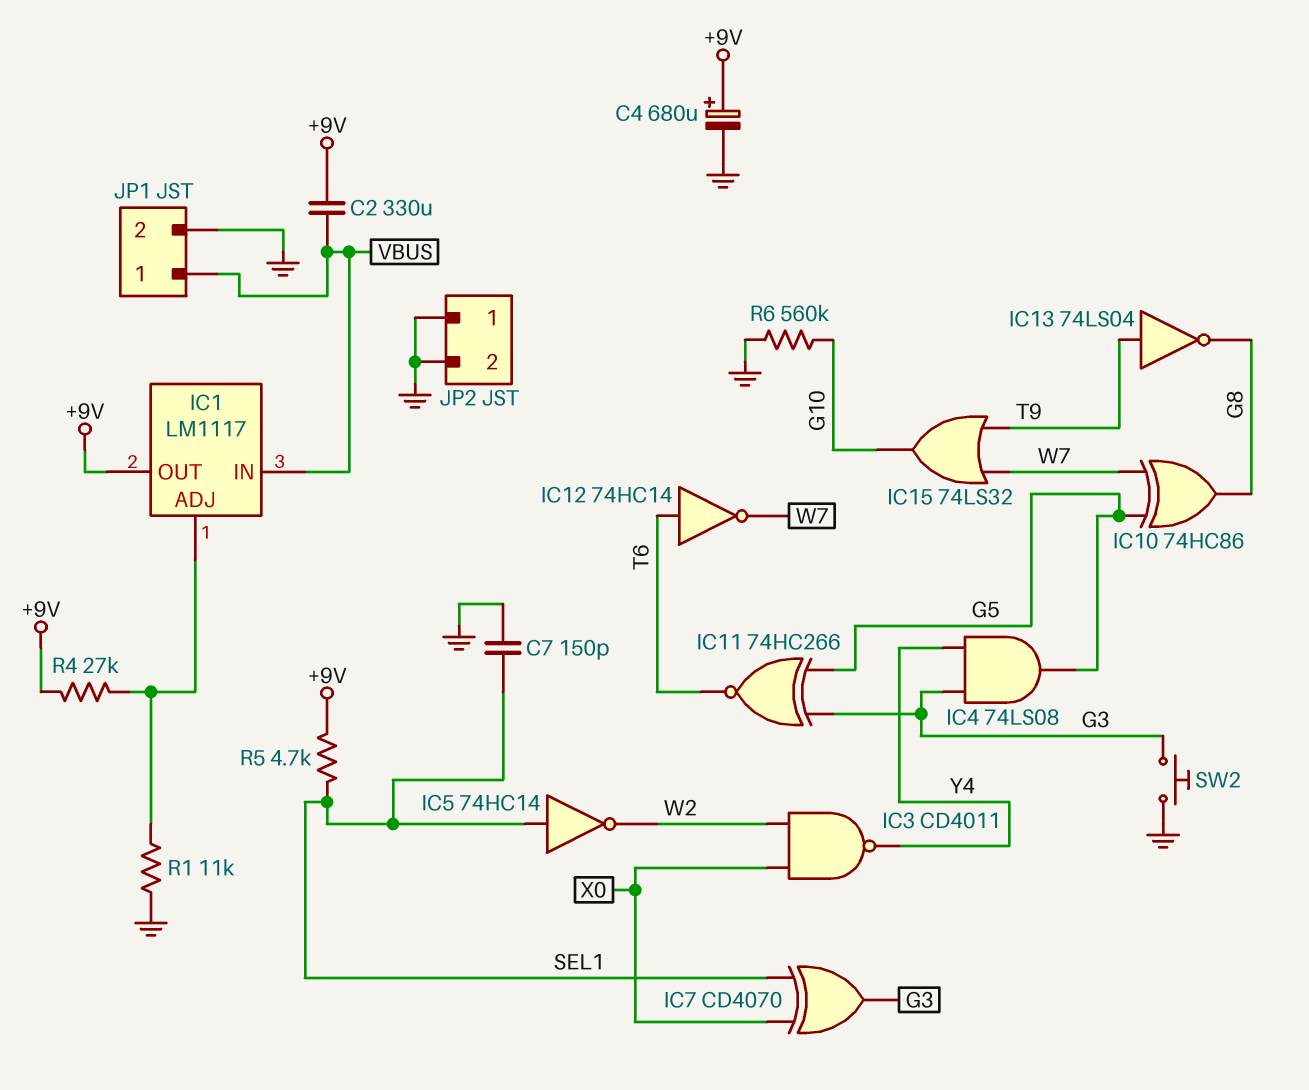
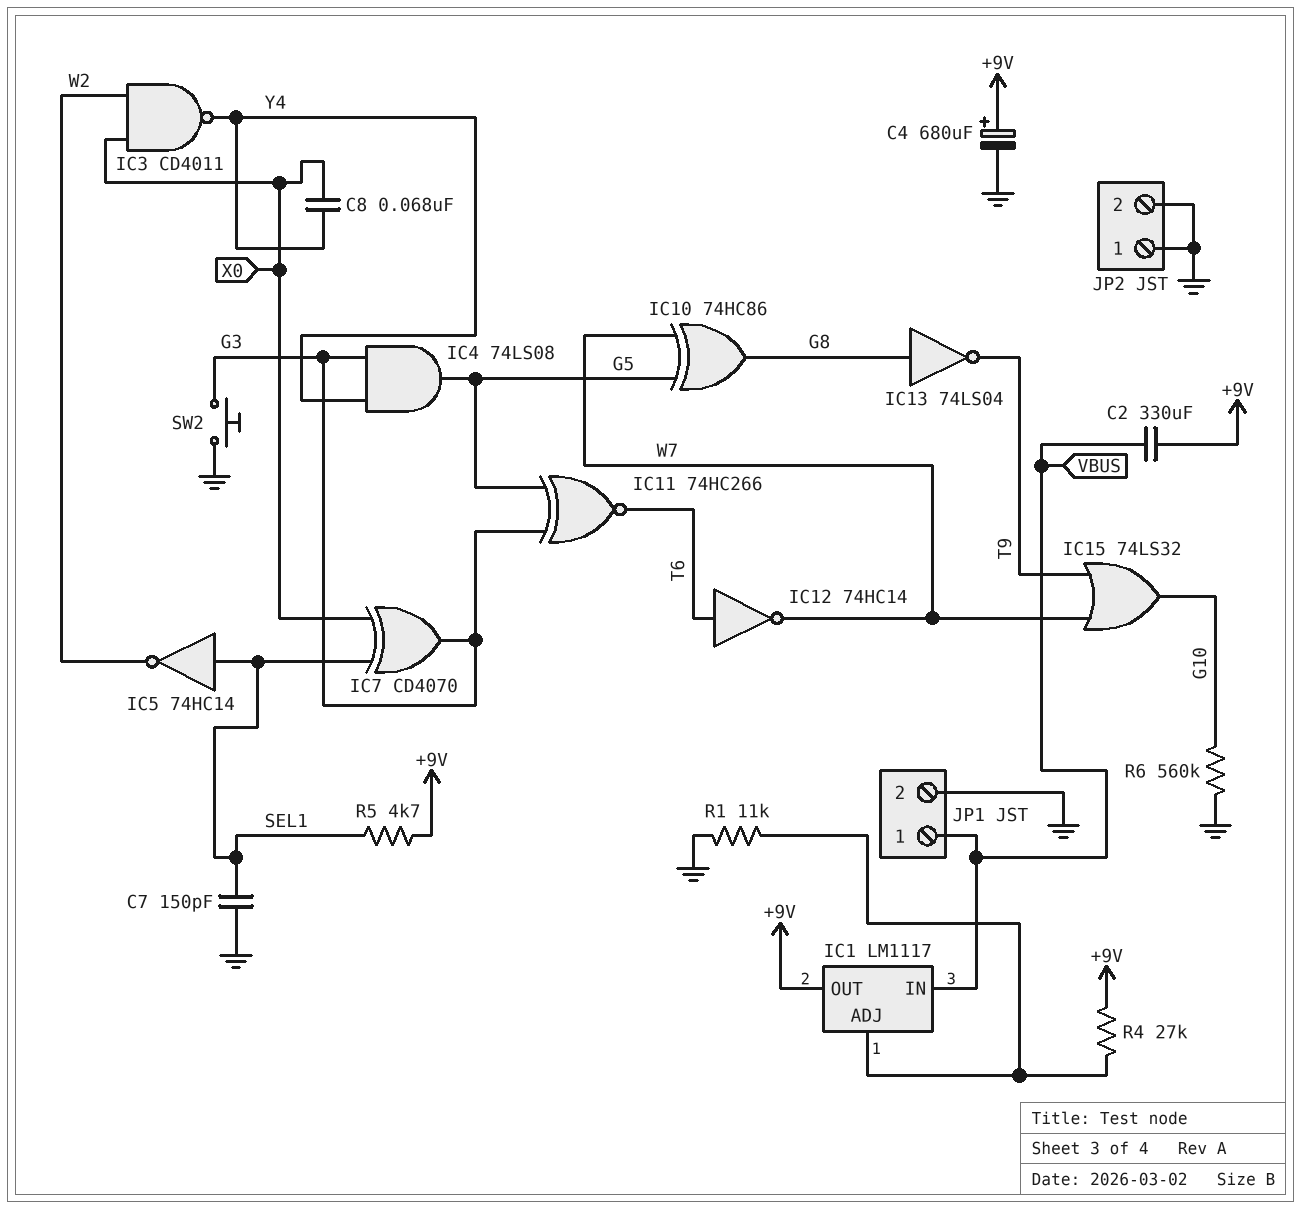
C8: none -> 68nF (X0, Y4)
IC13: NOT 74LS04 (in T9, out G8) -> NOT 74LS04 (in G8, out T9)

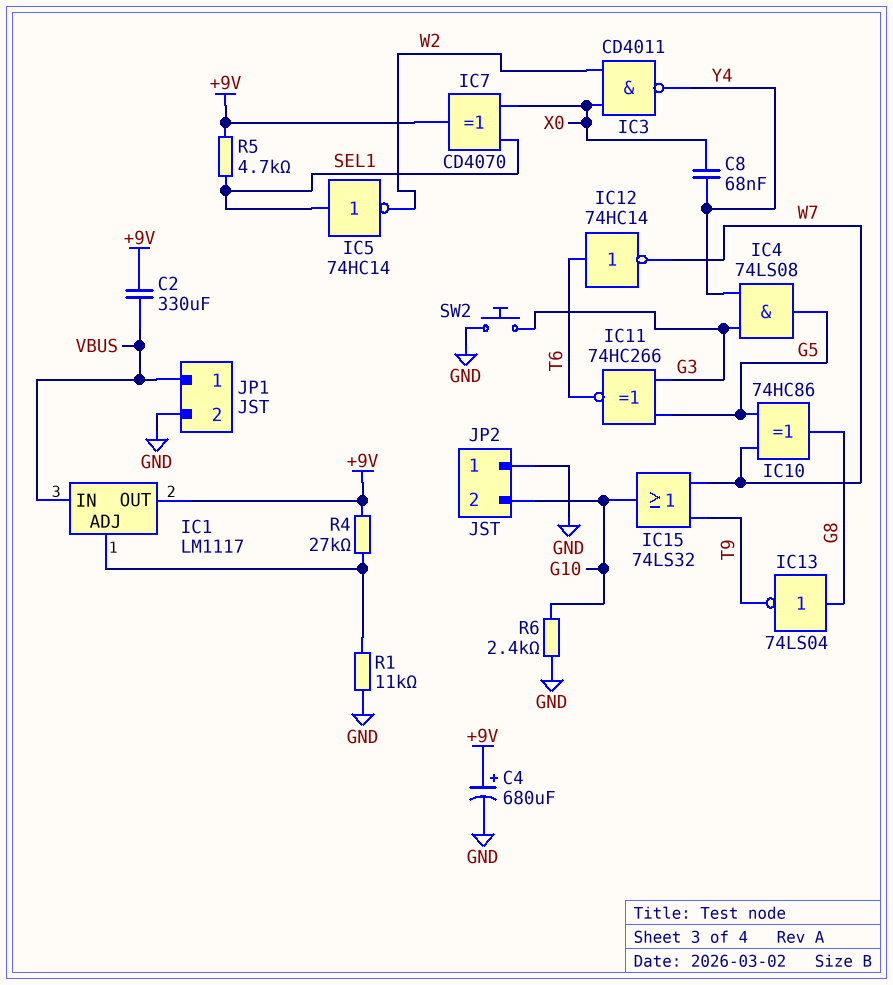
C7: 150pF (GND, SEL1) -> none
IC7: XOR CD4070 (in SEL1, in X0, out G3) -> XOR CD4070 (in SEL1, in X0, out +9V)
JP2 pin 2: GND -> G10
R6: 560k (G10, GND) -> 2.4k (G10, GND)

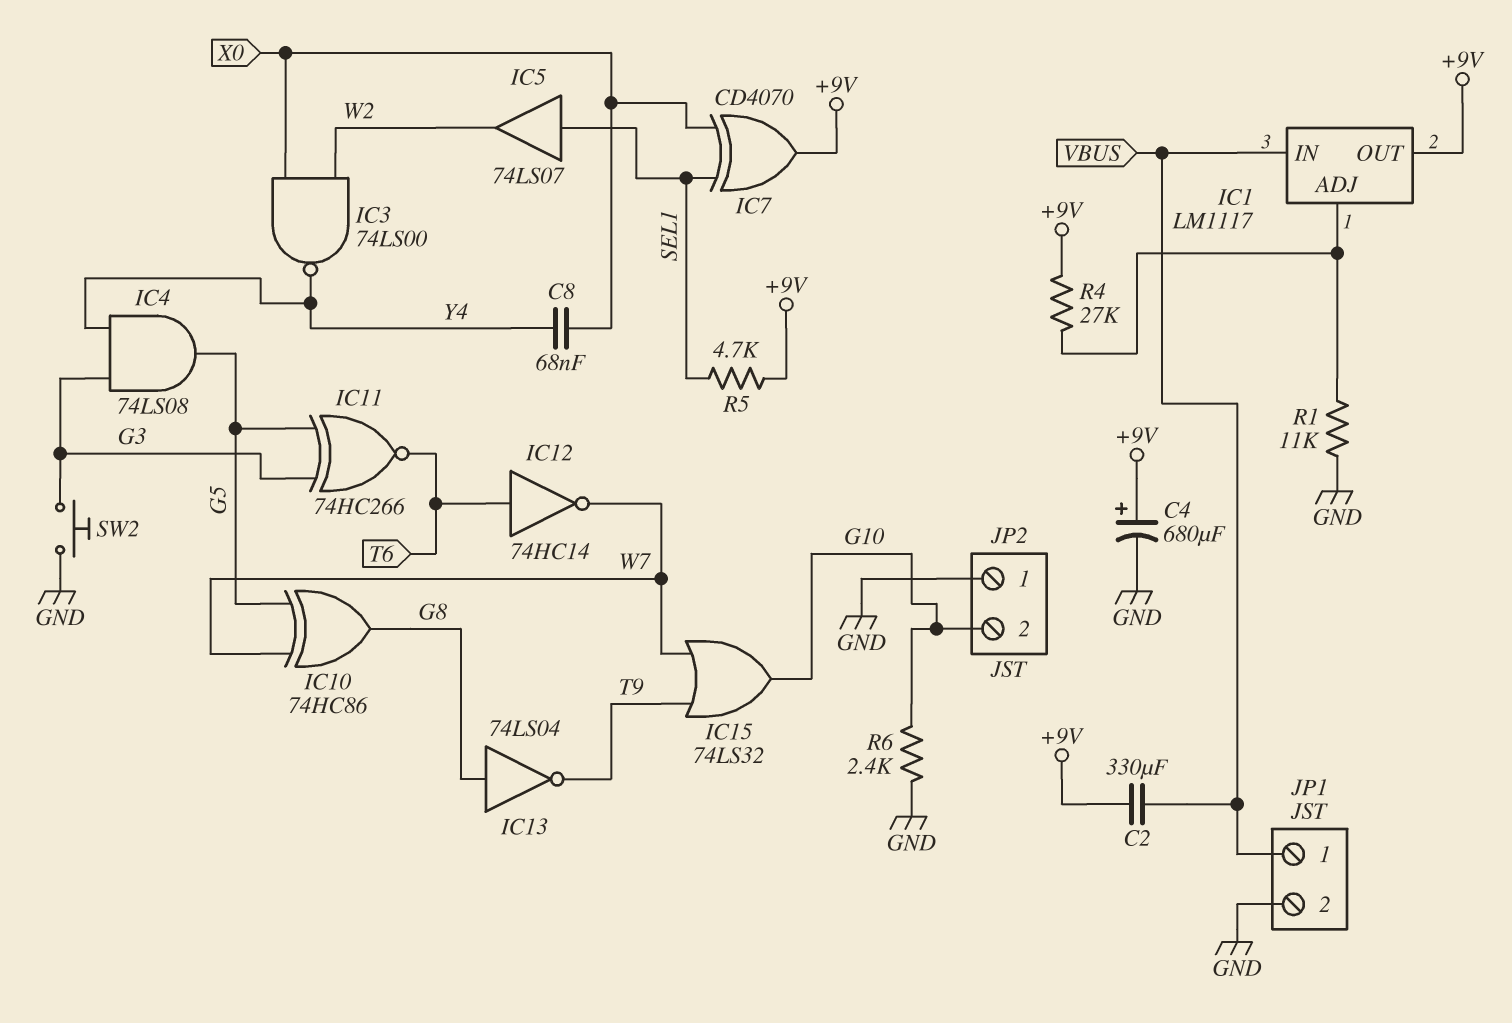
IC3: NAND CD4011 (in W2, in X0, out Y4) -> NAND 74LS00 (in W2, in X0, out Y4)
IC5: NOT 74HC14 (in SEL1, out W2) -> buffer 74LS07 (in SEL1, out W2)

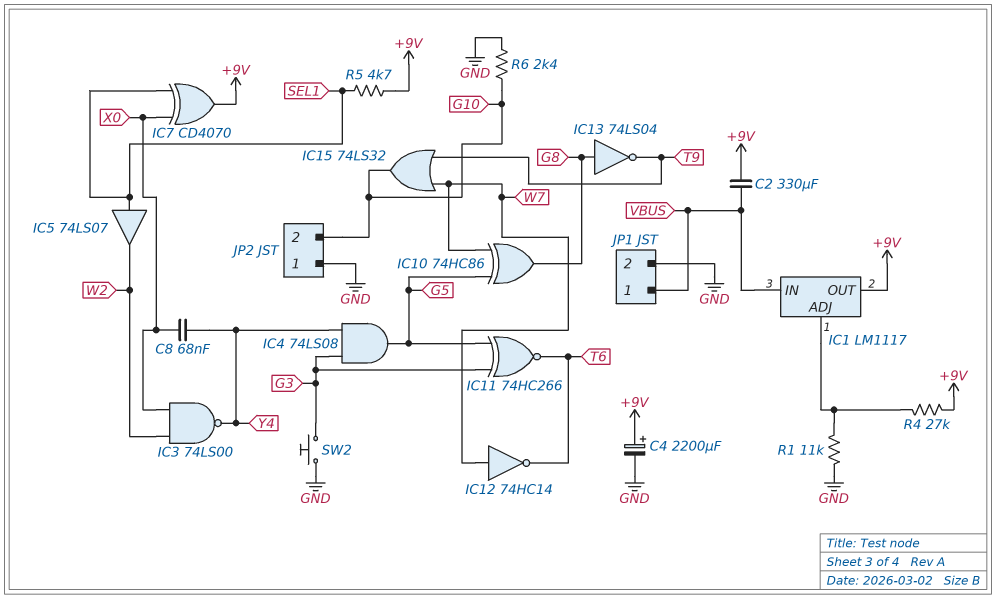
C4: 680uF (plus +9V, minus GND) -> 2200uF (plus +9V, minus GND)
IC12: NOT 74HC14 (in T6, out W7) -> NOT 74HC14 (in W7, out T6)

